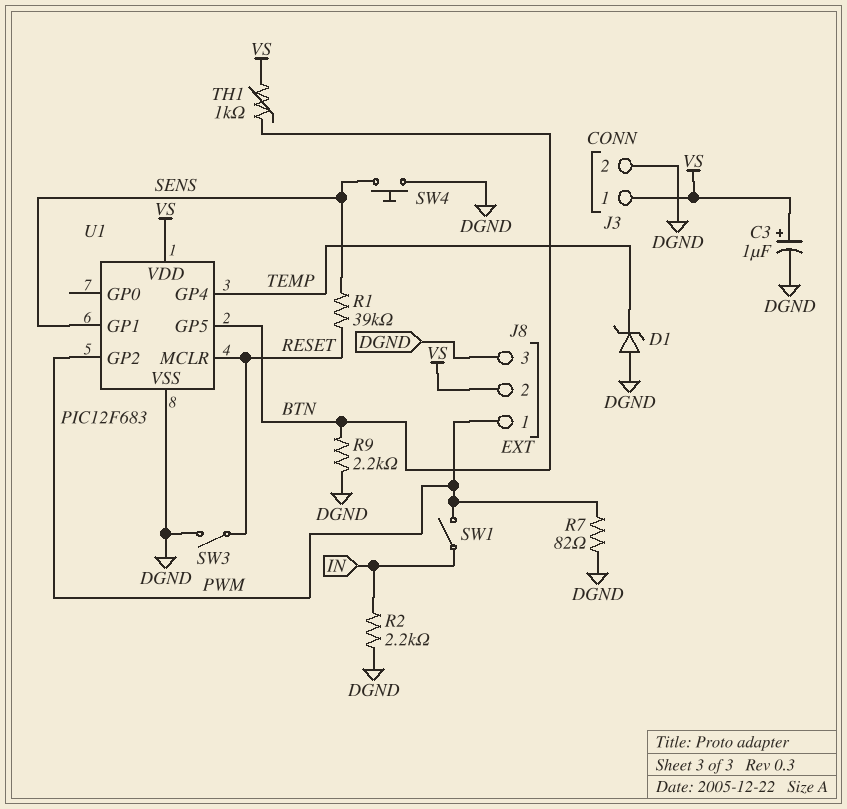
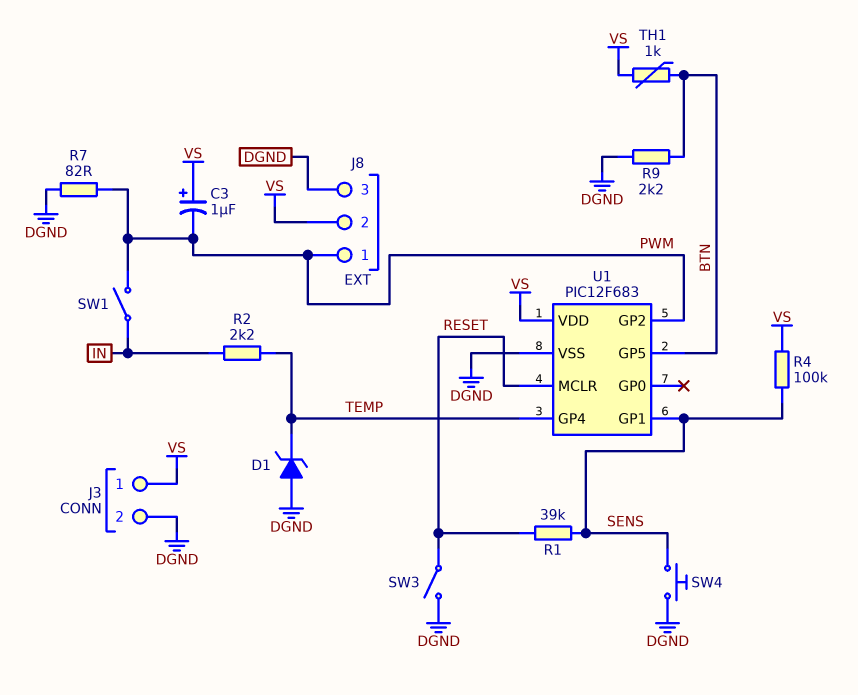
C3: 1uF (plus VS, minus DGND) -> 1uF (plus VS, minus PWM)
R2: 2.2k (DGND, IN) -> 2.2k (IN, TEMP)
R4: none -> 100k (SENS, VS)

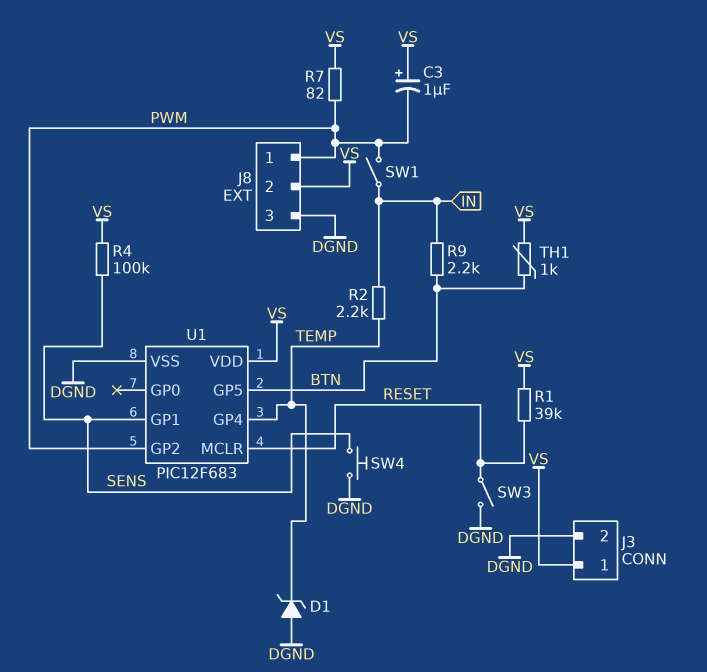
R1: 39k (RESET, SENS) -> 39k (RESET, VS)
R7: 82 (DGND, PWM) -> 82 (PWM, VS)
R9: 2.2k (BTN, DGND) -> 2.2k (BTN, IN)

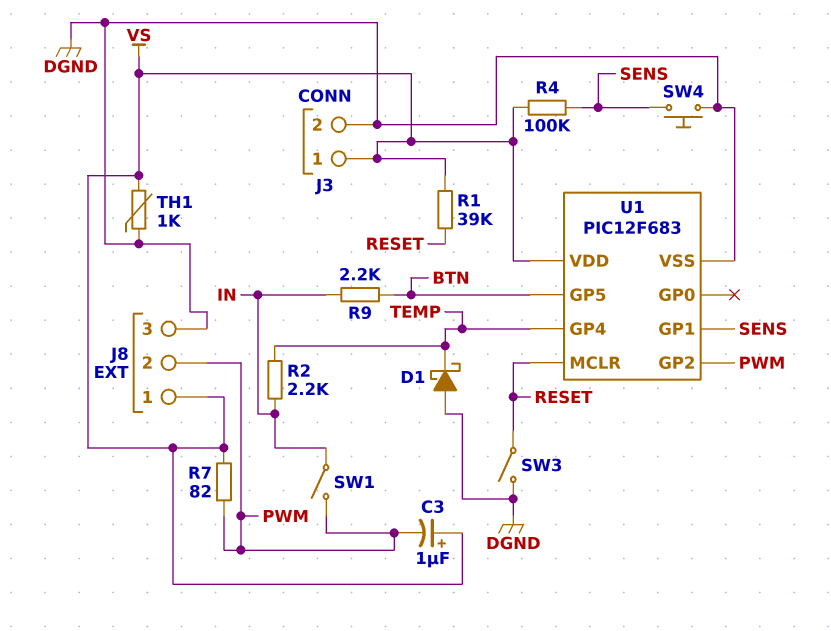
D1: zener (A DGND, K TEMP) -> schottky (A DGND, K TEMP)
J8 pin 1: PWM -> VS
J8 pin 2: VS -> PWM
TH1: 1k (BTN, VS) -> 1k (DGND, VS)

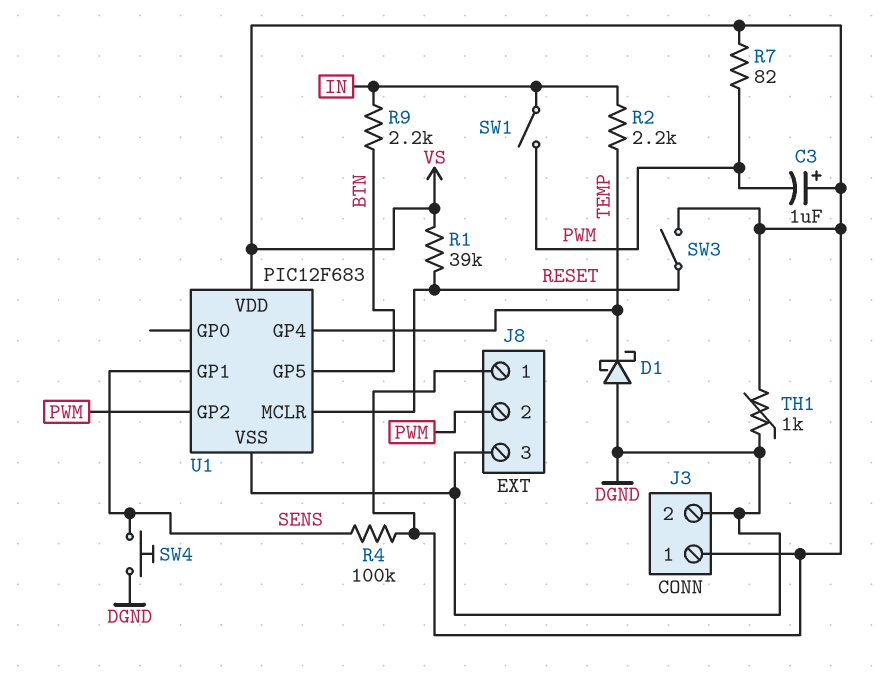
SW3: switch (DGND, RESET) -> switch (RESET, VS)

